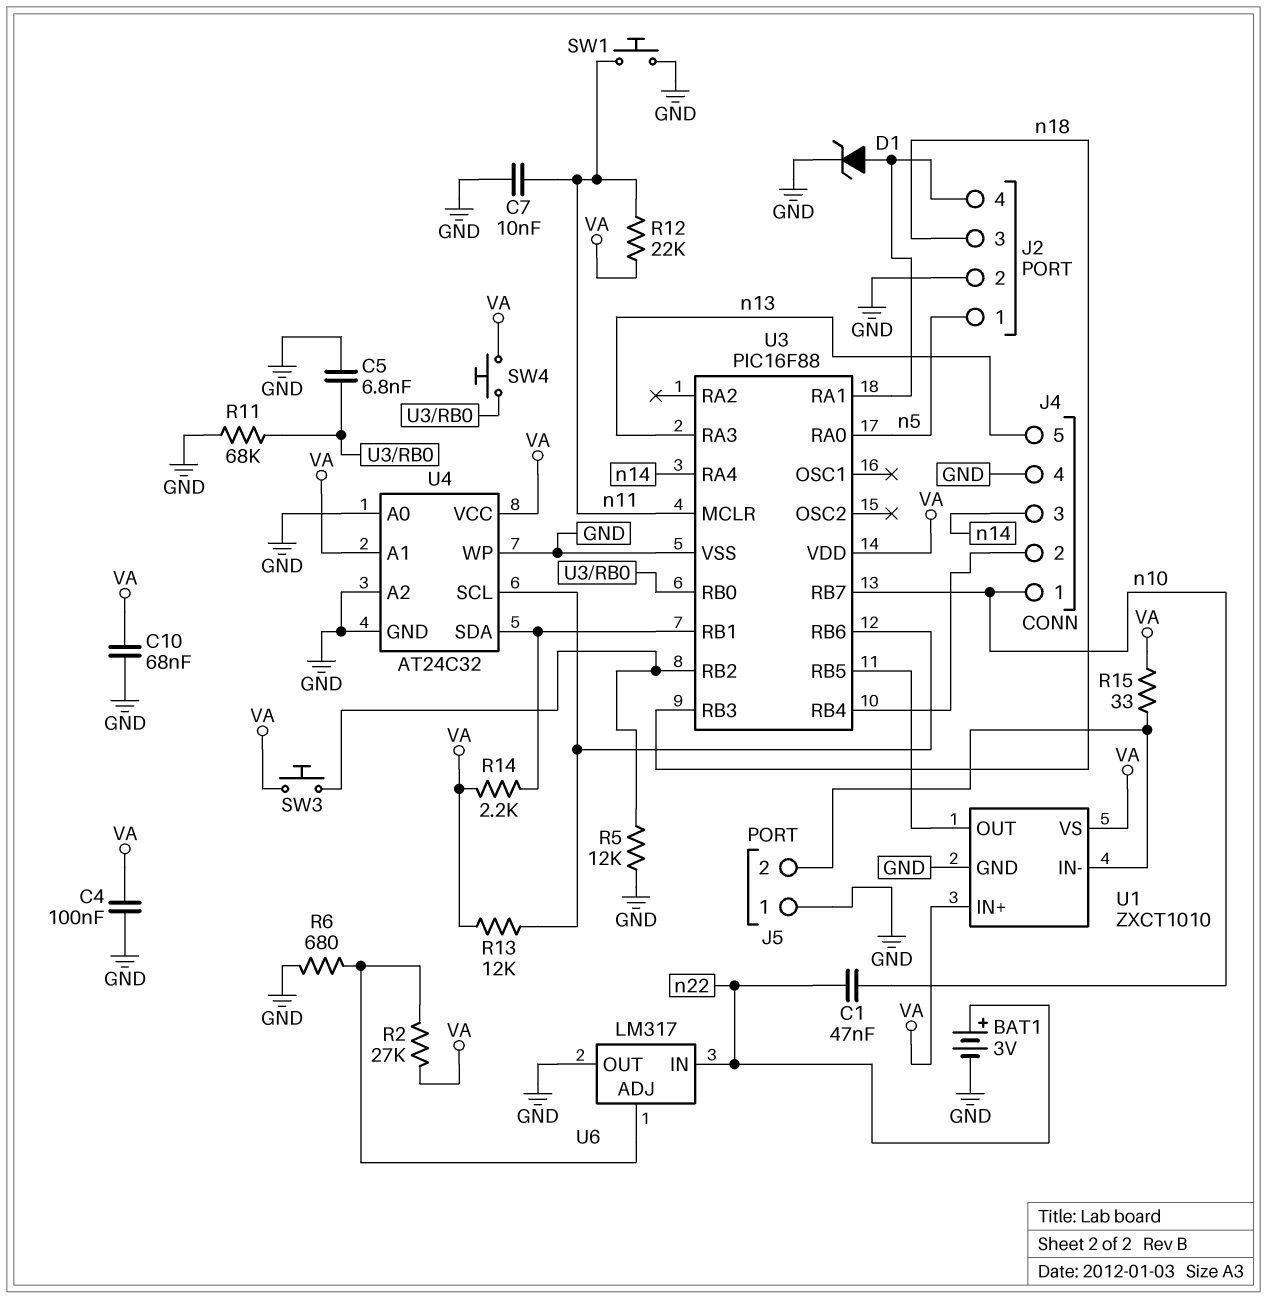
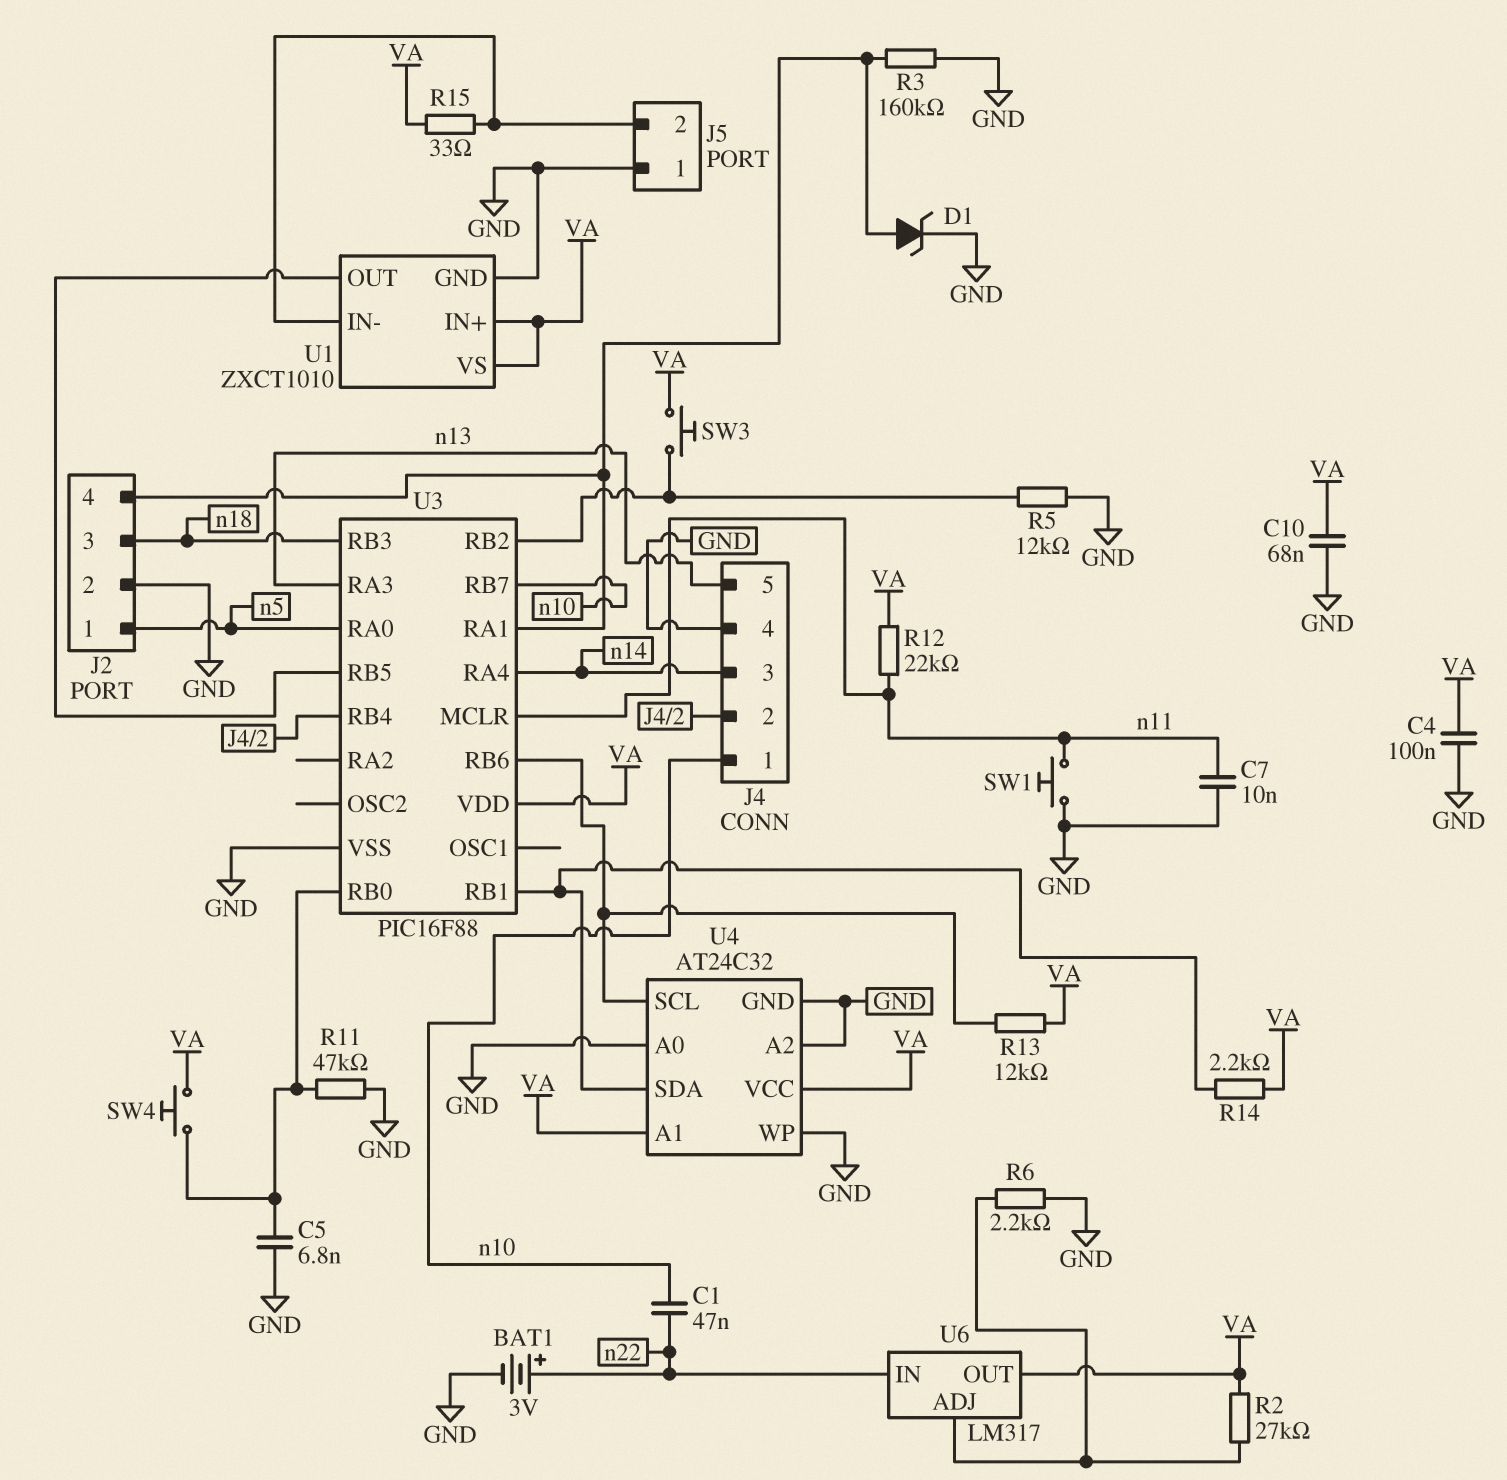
R3: none -> 160k (GND, J2/4)
R6: 680 (GND, U6/ADJ) -> 2.2k (GND, U6/ADJ)
R11: 68k (GND, U3/RB0) -> 47k (GND, U3/RB0)
U6 pin OUT: GND -> VA

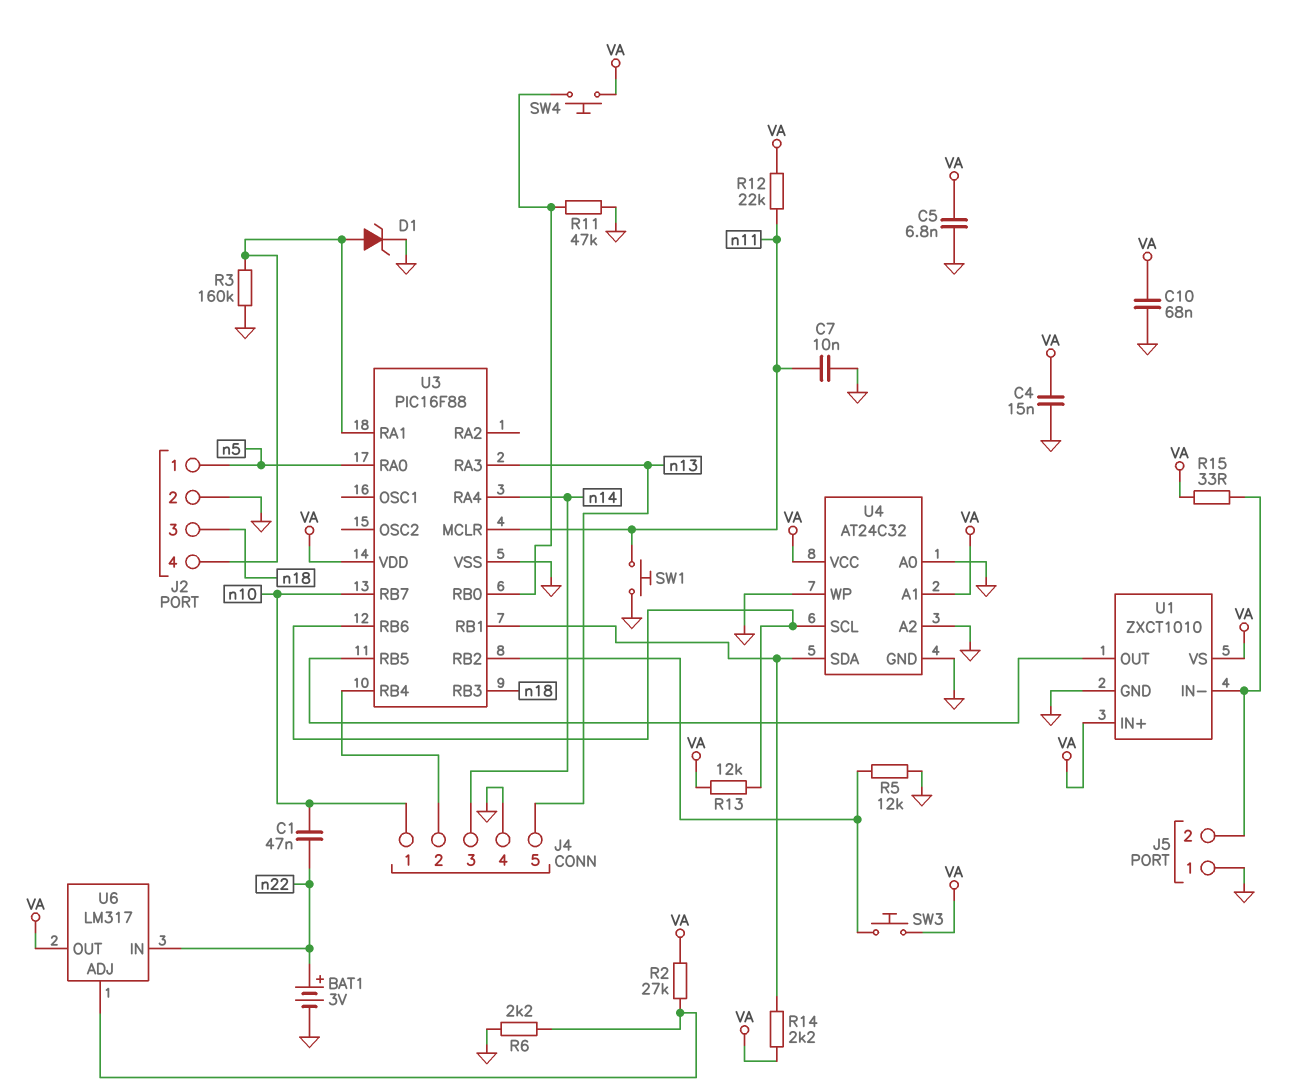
C4: 100nF (GND, VA) -> 15nF (GND, VA)
C5: 6.8nF (GND, U3/RB0) -> 6.8nF (GND, VA)

